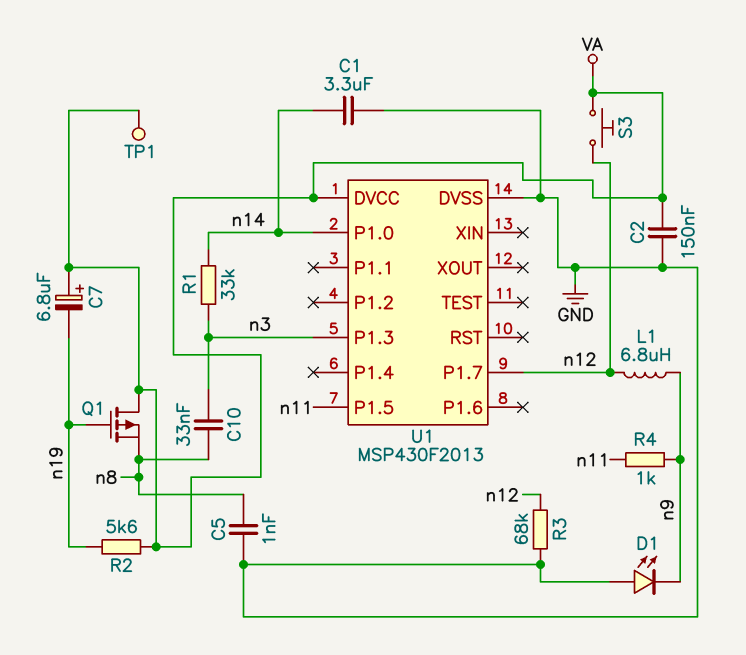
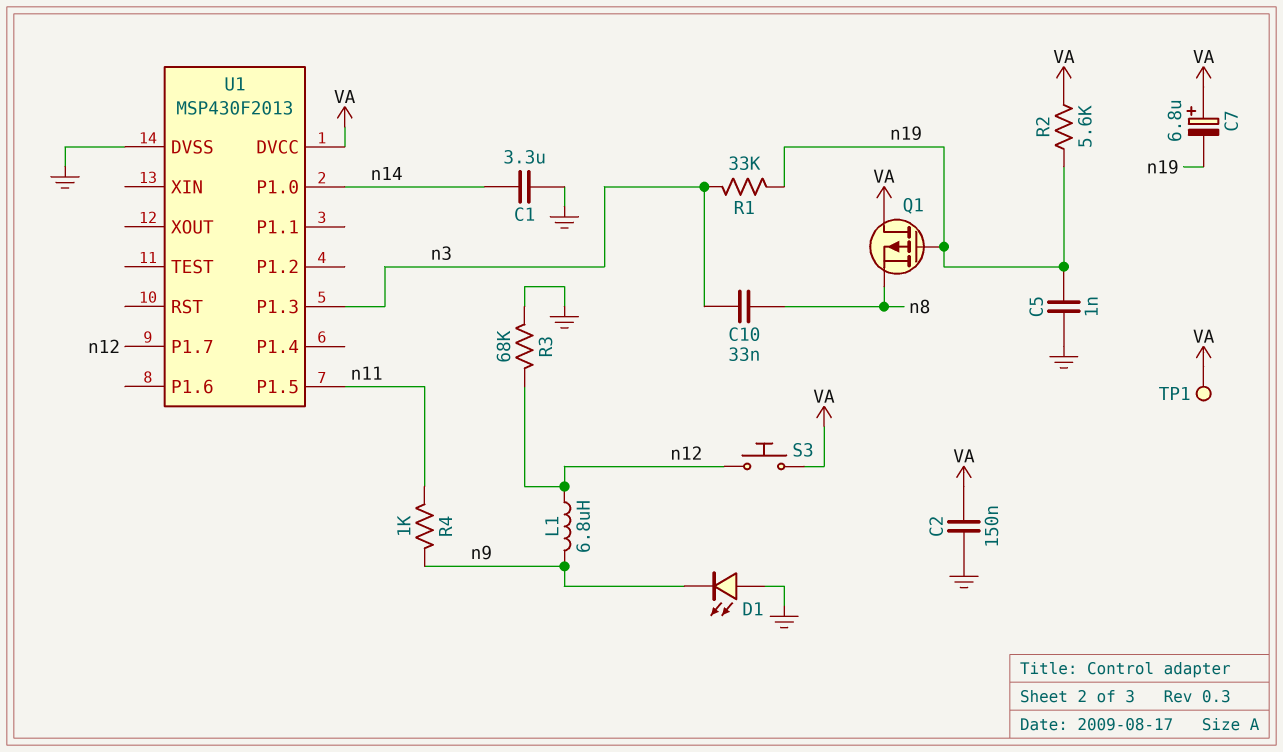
C5: 1nF (GND, n8) -> 1nF (GND, n19)
R1: 33k (n3, n14) -> 33k (n3, n19)

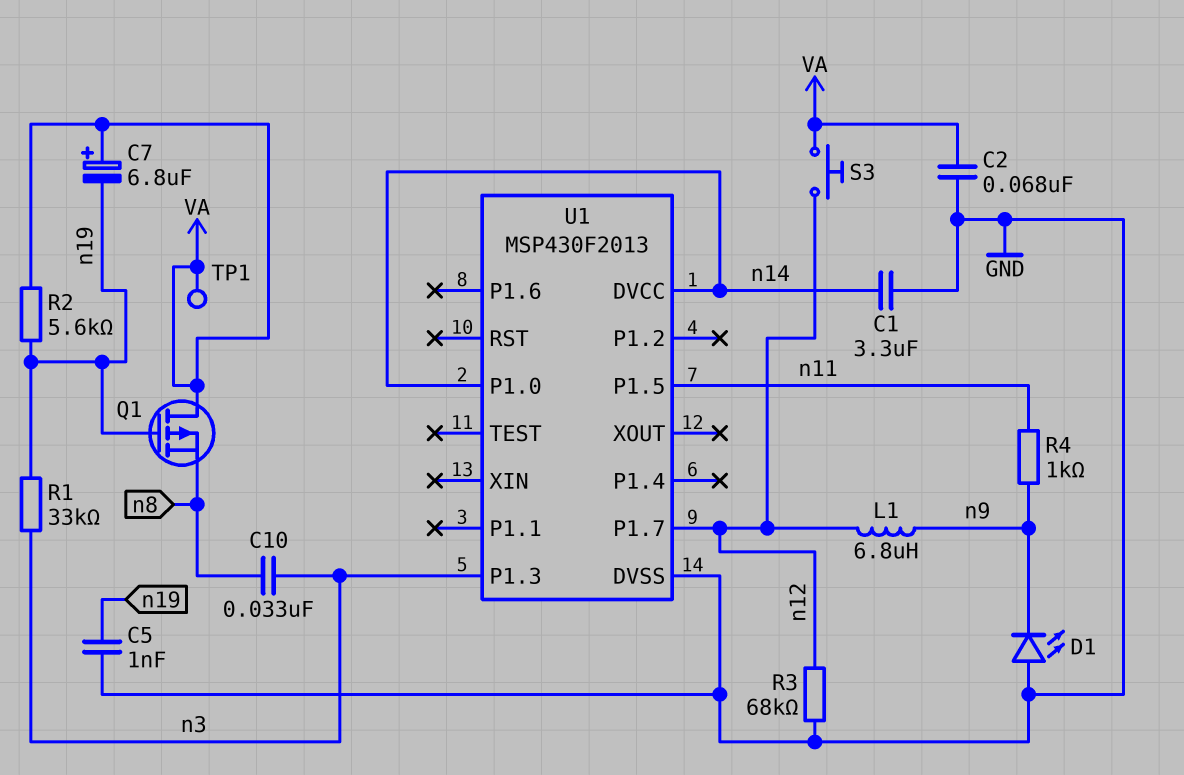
C2: 150nF (GND, VA) -> 68nF (GND, VA)
U1 pin DVCC: VA -> n14

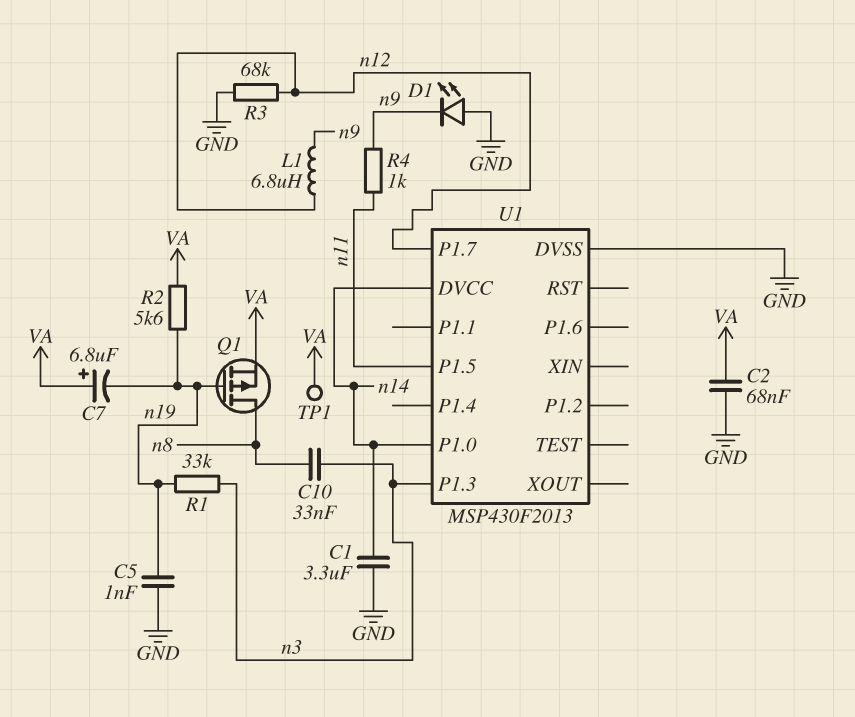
Q1: PMOS (G n19, D VA, S n8) -> PMOS (G n19, D n8, S VA)
S3: button (VA, n12) -> none

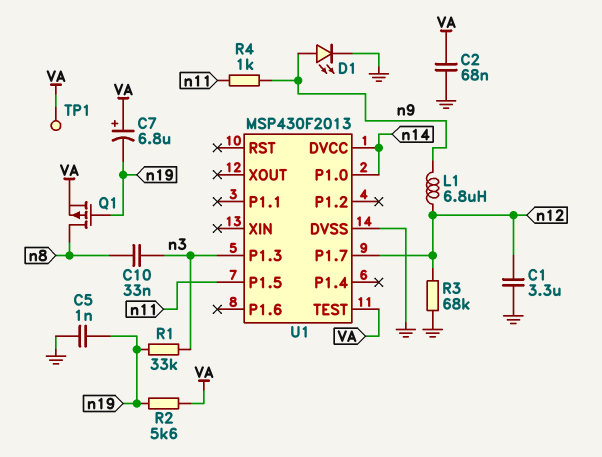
C1: 3.3uF (GND, n14) -> 3.3uF (GND, n12)
D1: LED (A GND, K n9) -> LED (A n9, K GND)
U1 pin TEST: none -> VA

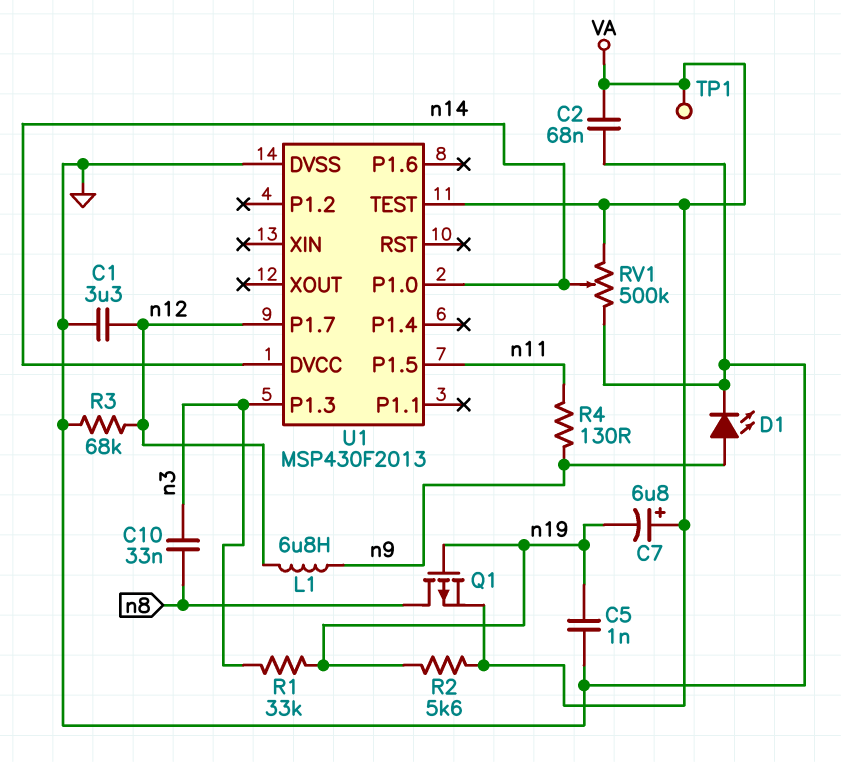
R4: 1k (n9, n11) -> 130 (n9, n11)
RV1: none -> 500k (GND, VA, wiper n14)

